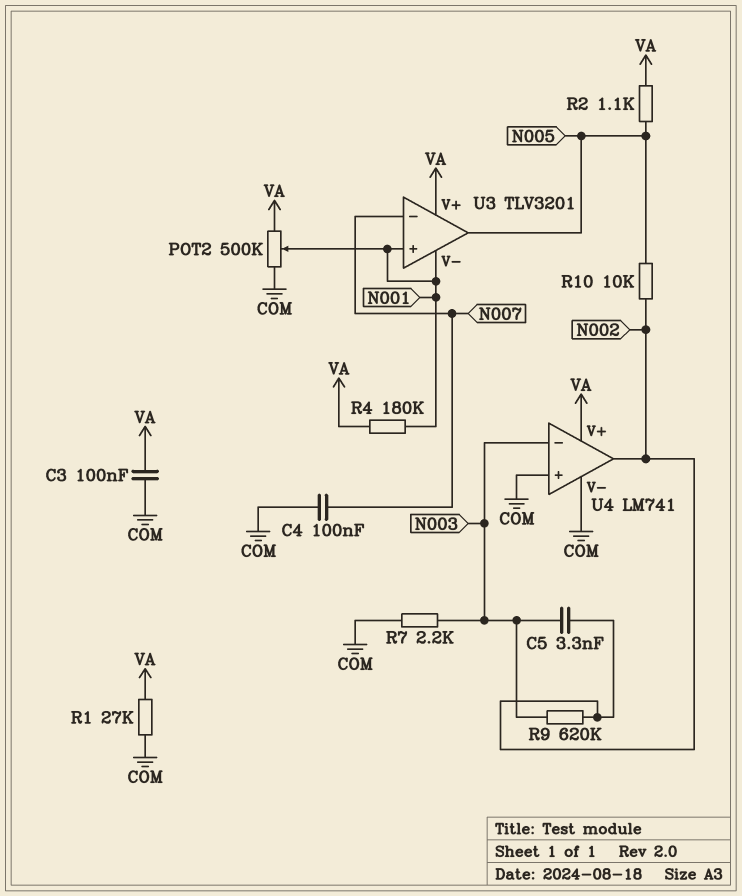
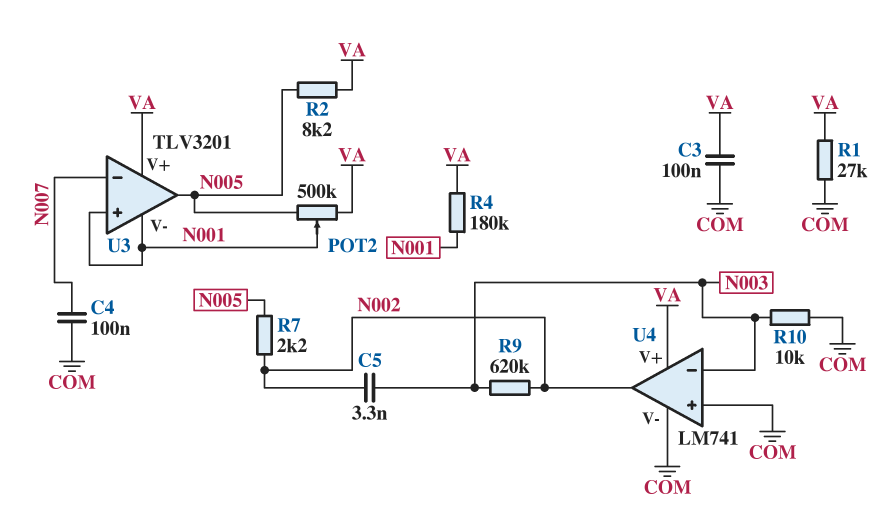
POT2: 500k (COM, VA, wiper N001) -> 500k (N005, VA, wiper N001)
R2: 1.1k (N005, VA) -> 8.2k (N005, VA)
R7: 2.2k (COM, N003) -> 2.2k (N002, N005)
R10: 10k (N002, N005) -> 10k (COM, N003)

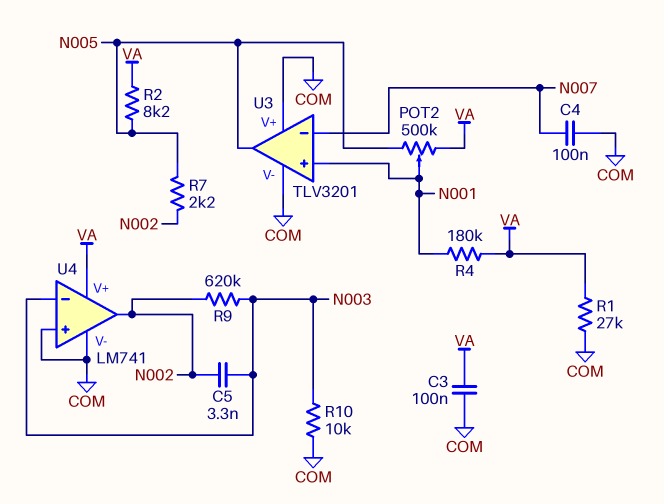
U3 pin V+: VA -> COM
U3 pin V-: N001 -> COM

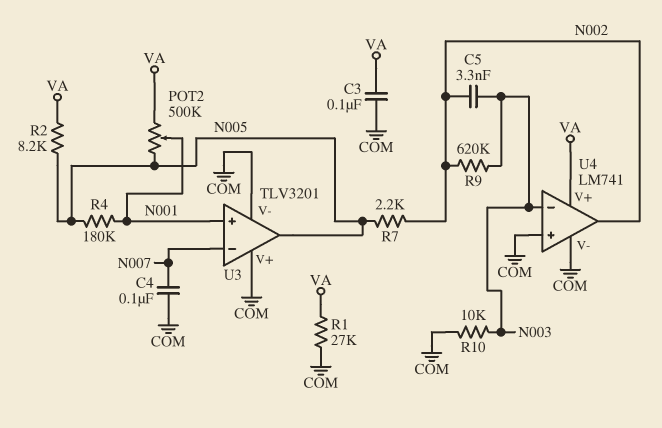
R4: 180k (N001, VA) -> 180k (N001, N005)

